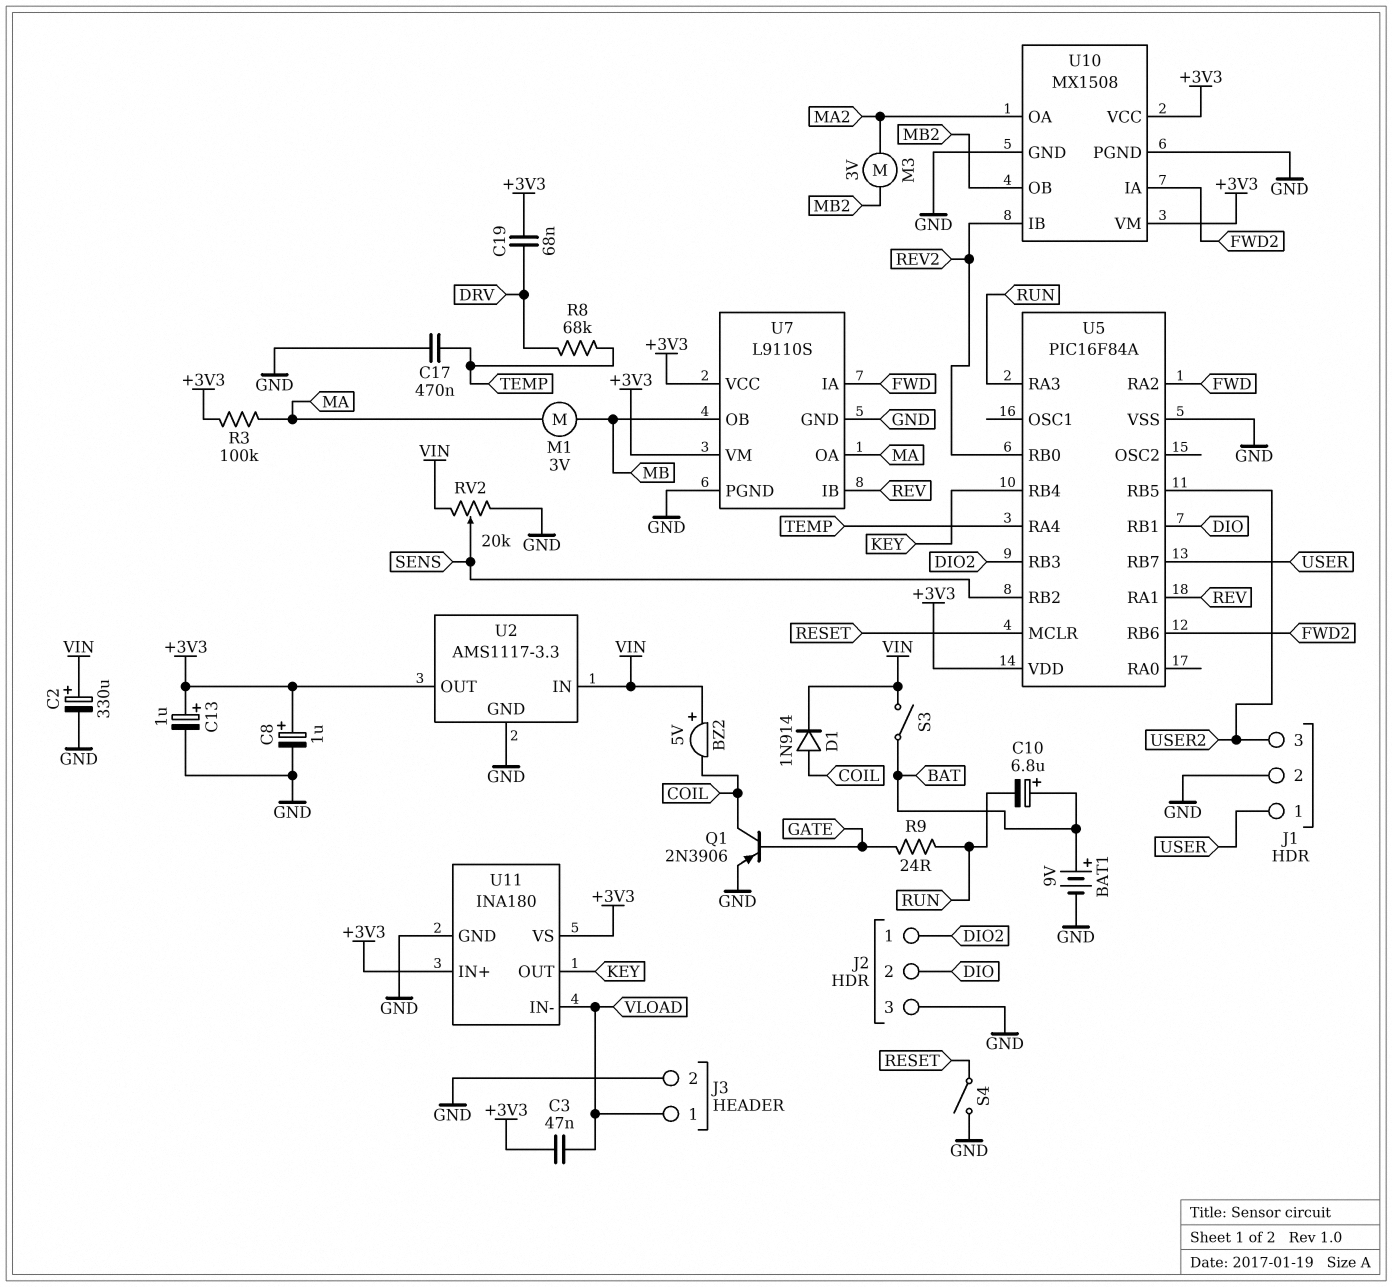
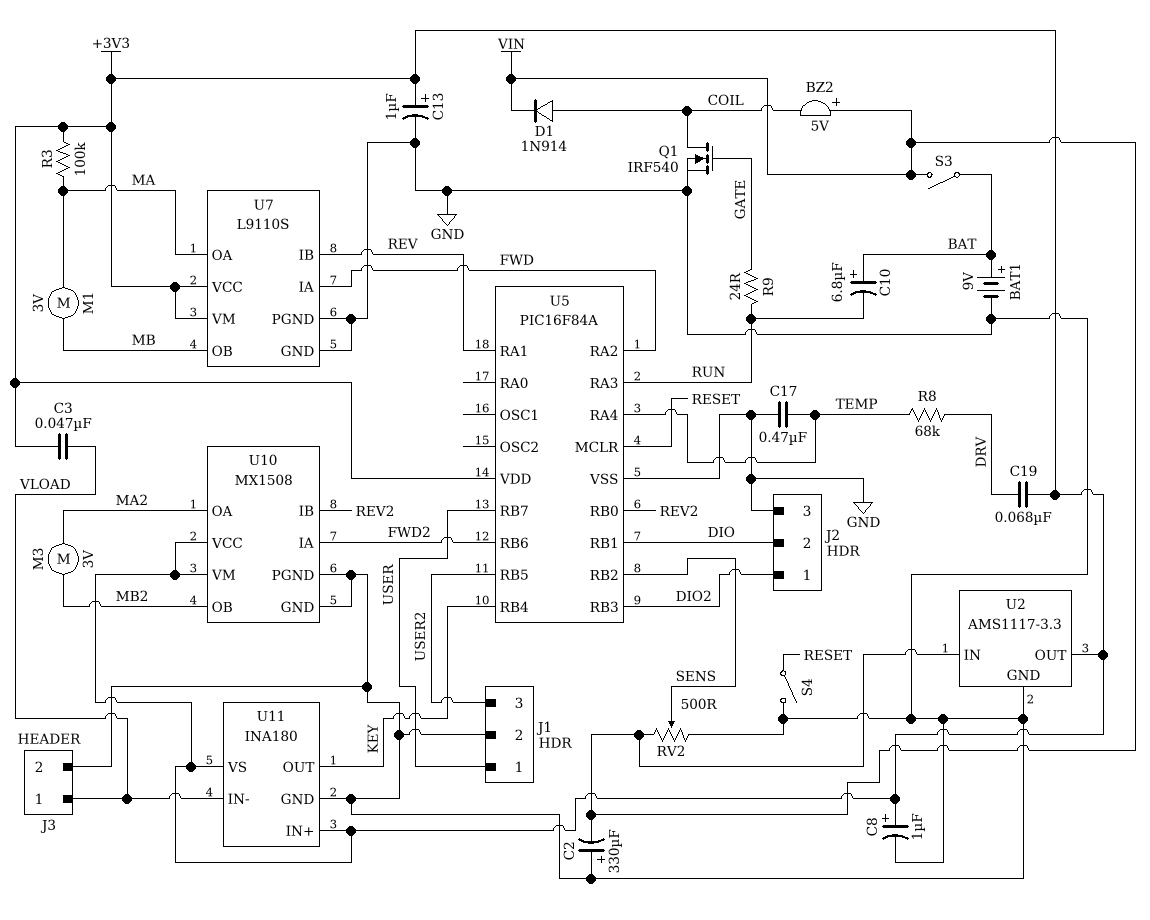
C2: 330uF (plus VIN, minus GND) -> 330uF (plus GND, minus VIN)
Q1: PNP 2N3906 (B GATE, C COIL, E GND) -> NMOS IRF540 (G GATE, D COIL, S GND)
RV2: 20k (GND, VIN, wiper SENS) -> 500 (GND, VIN, wiper SENS)

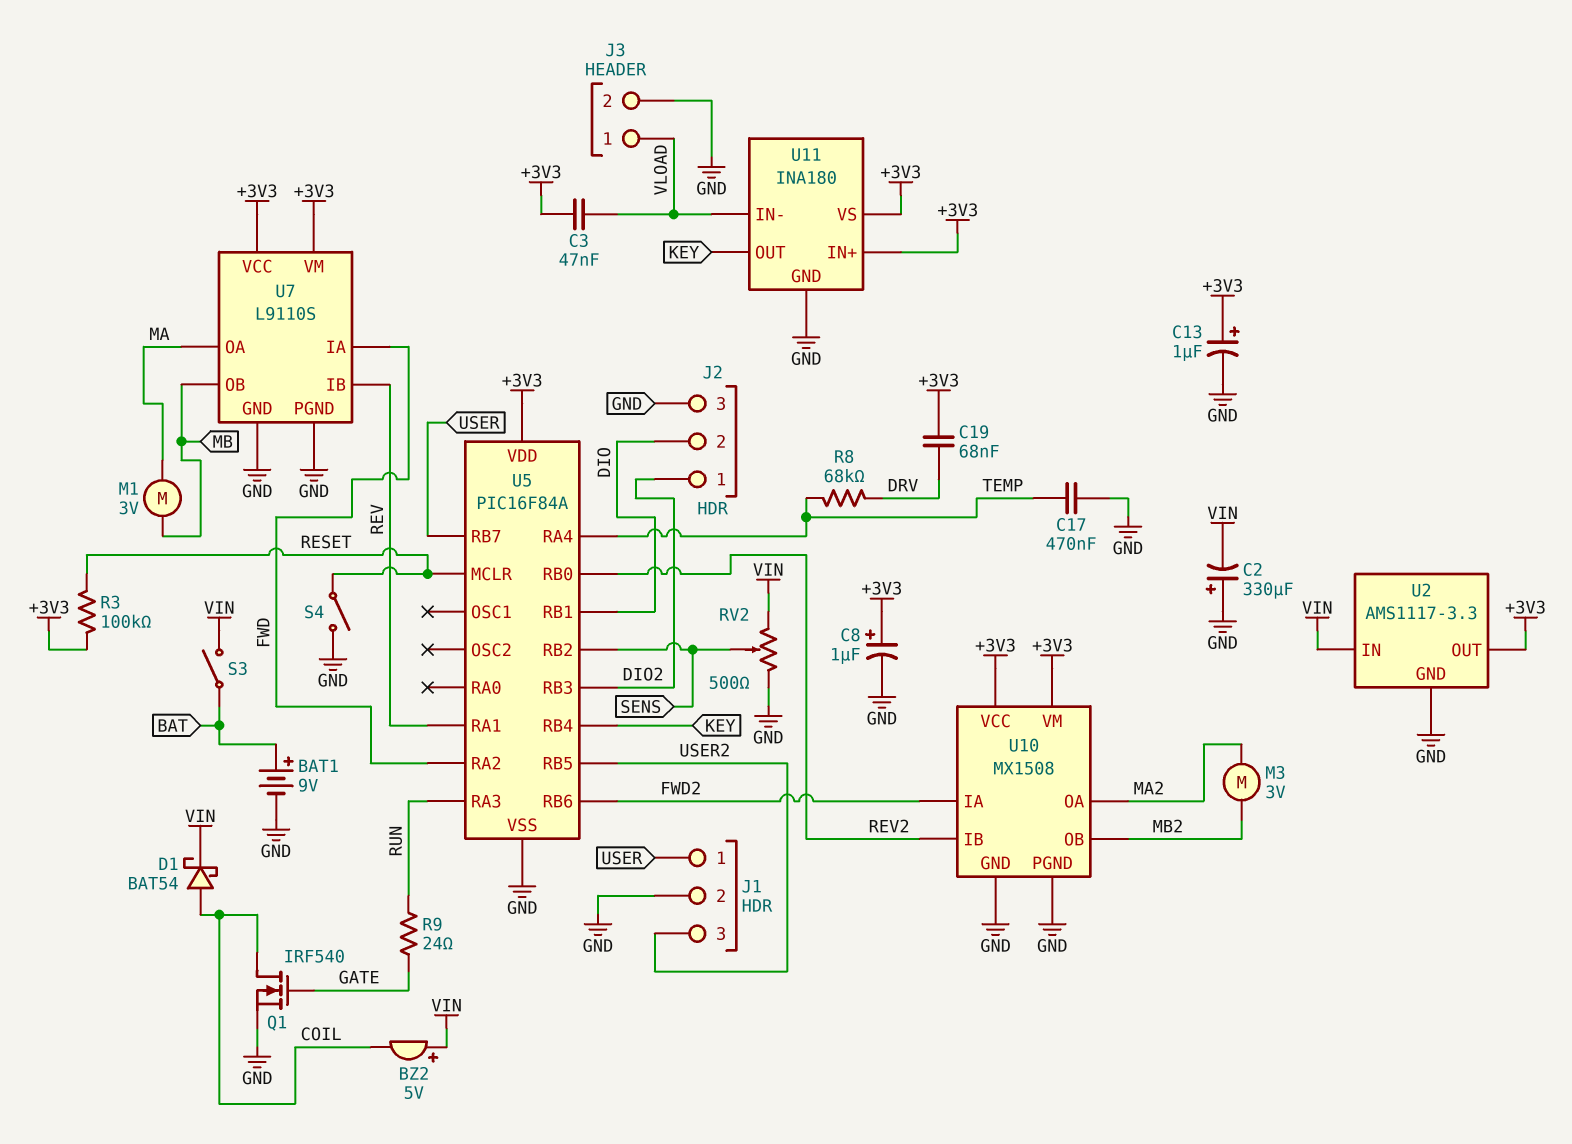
C10: 6.8uF (plus BAT, minus RUN) -> none
D1: diode 1N914 (A COIL, K VIN) -> schottky BAT54 (A COIL, K VIN)
R3: 100k (+3V3, MA) -> 100k (+3V3, RESET)

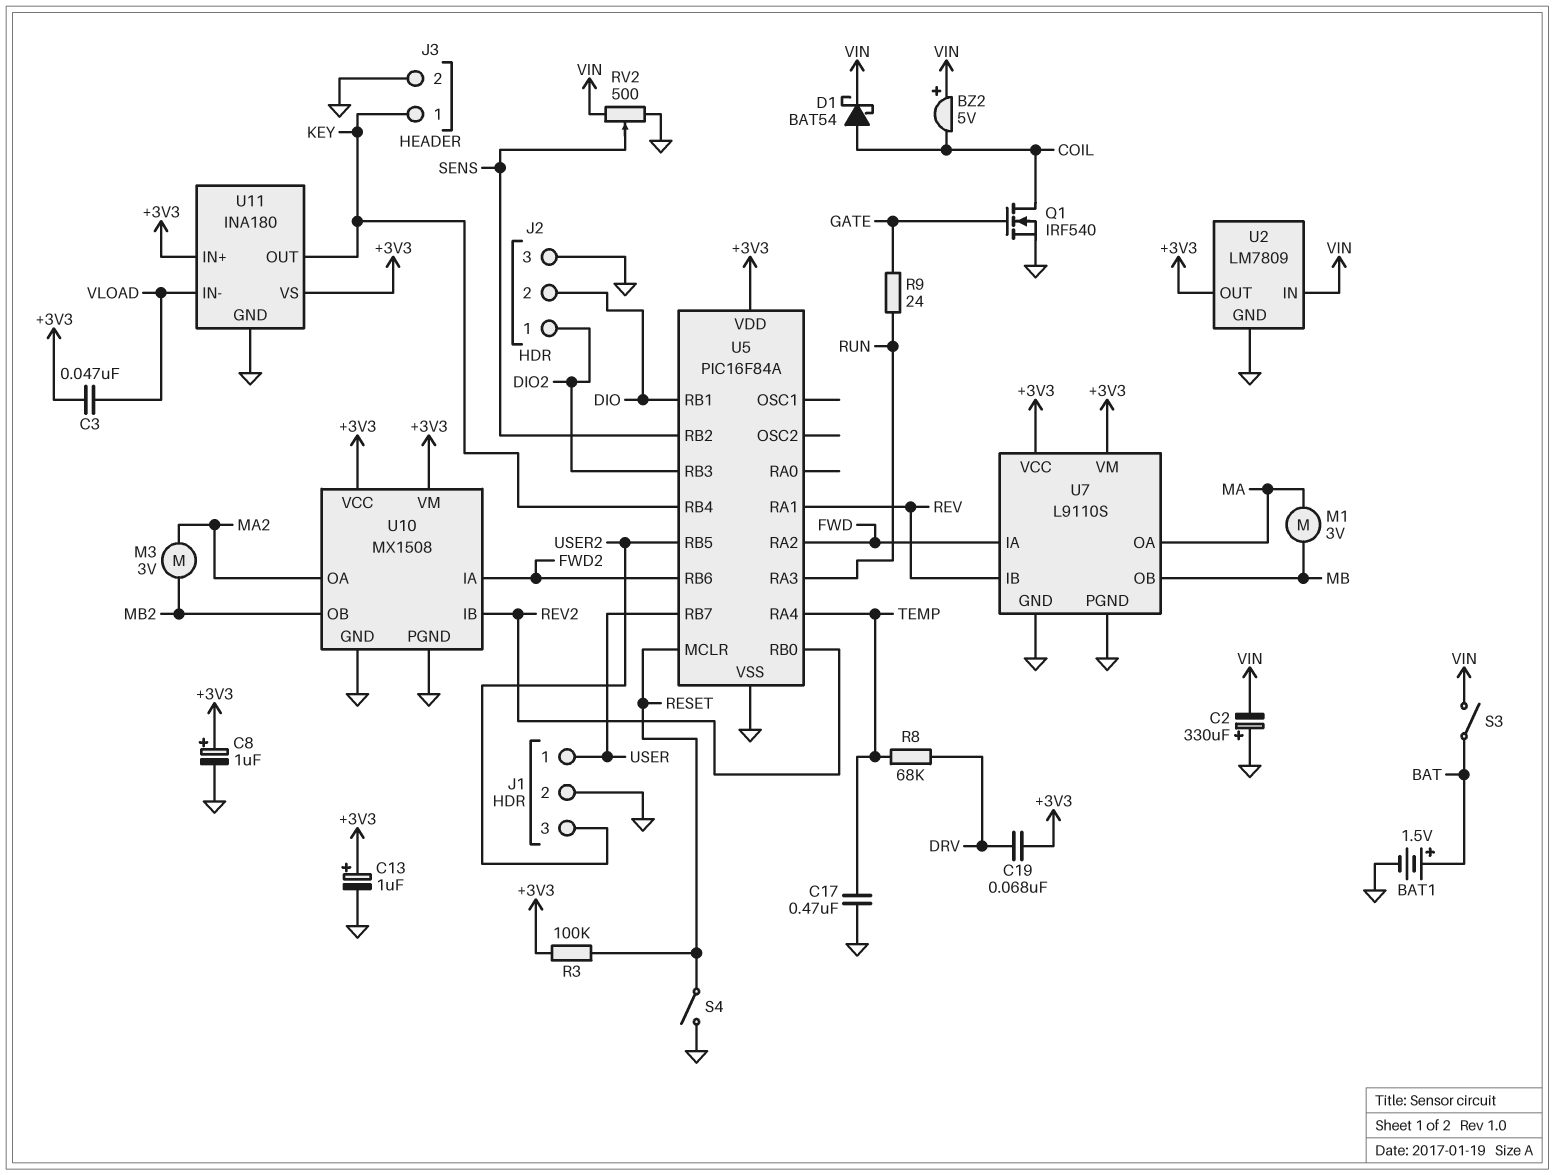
BAT1: 9V (plus BAT, minus GND) -> 1.5V (plus BAT, minus GND)
J3 pin 1: VLOAD -> KEY
U2: AMS1117-3.3 -> LM7809

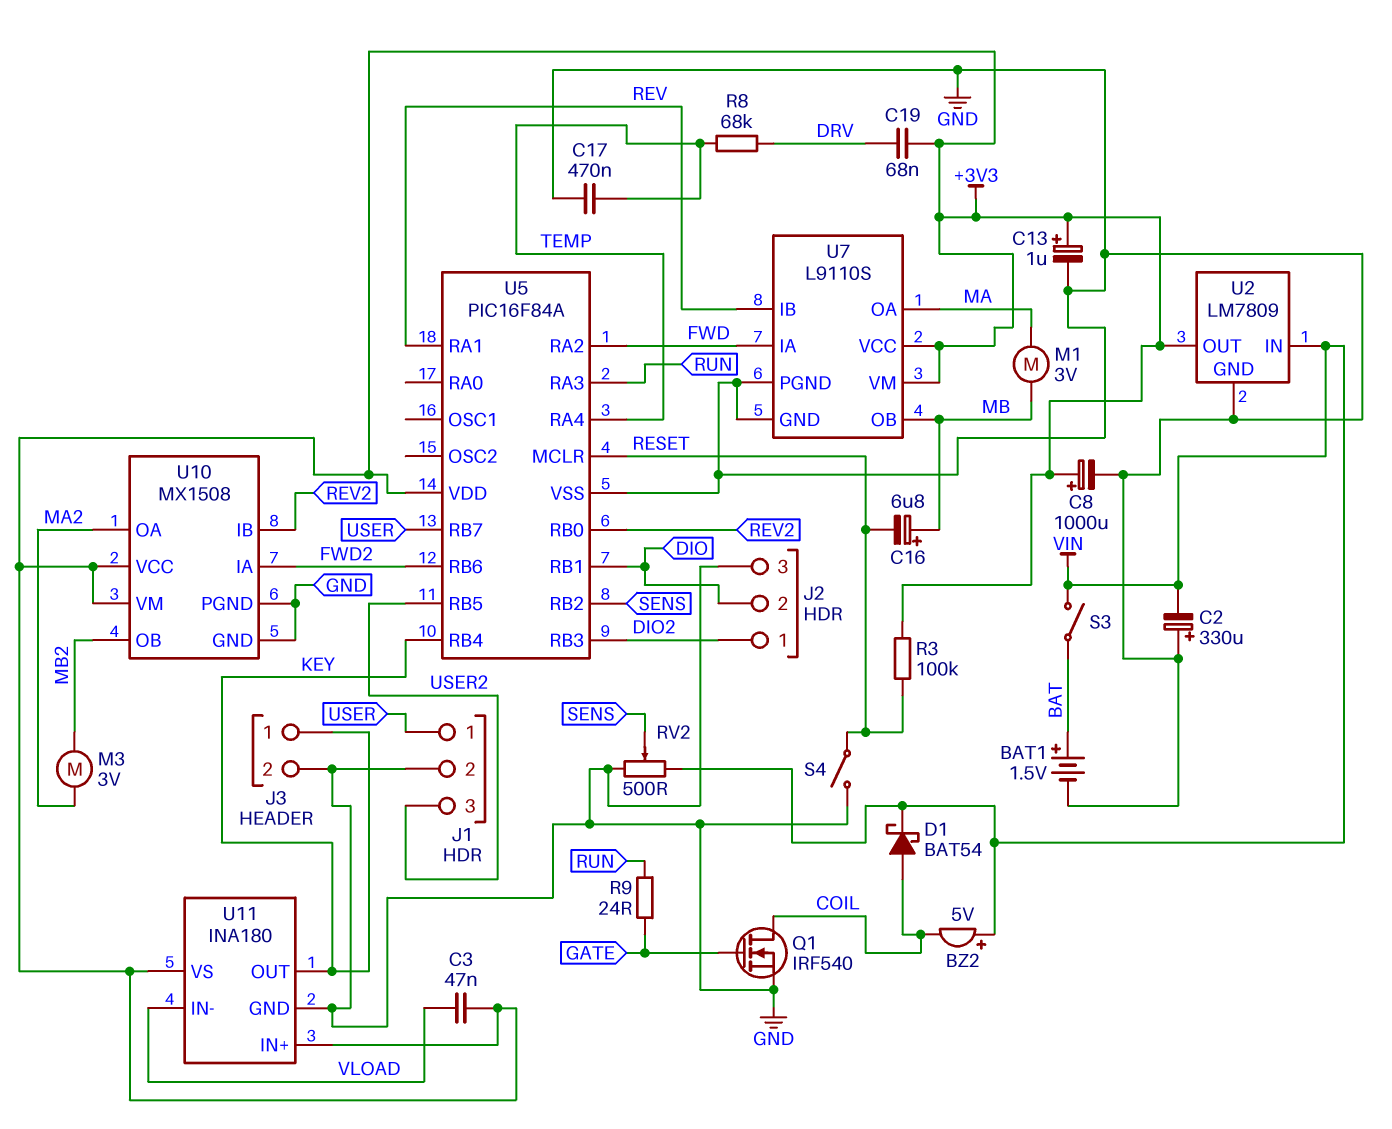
C8: 1uF (plus +3V3, minus GND) -> 1000uF (plus +3V3, minus GND)
C16: none -> 6.8uF (plus MB, minus RESET)

